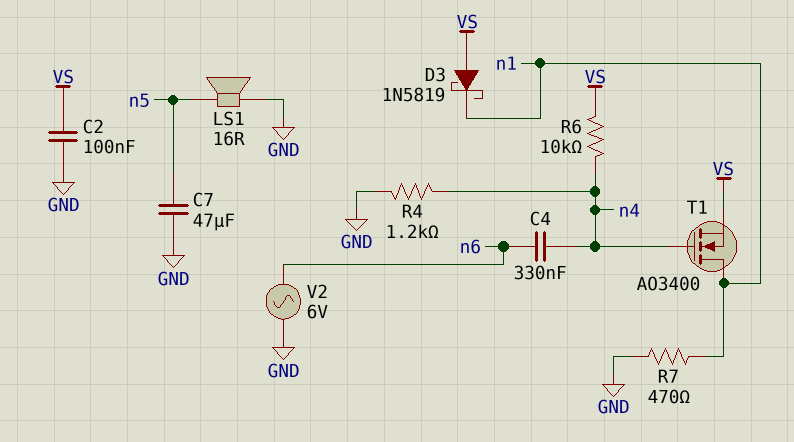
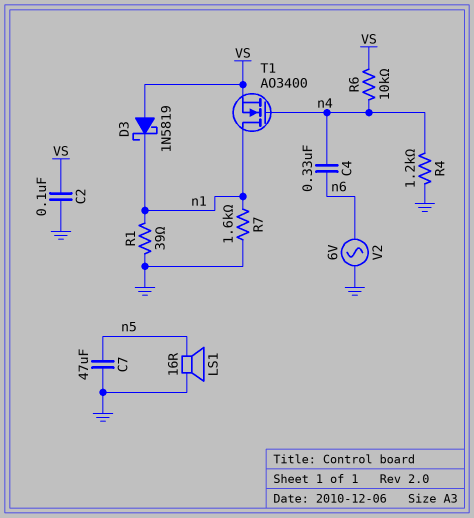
R1: none -> 39 (GND, n1)
R7: 470 (GND, n1) -> 1.6k (GND, n1)

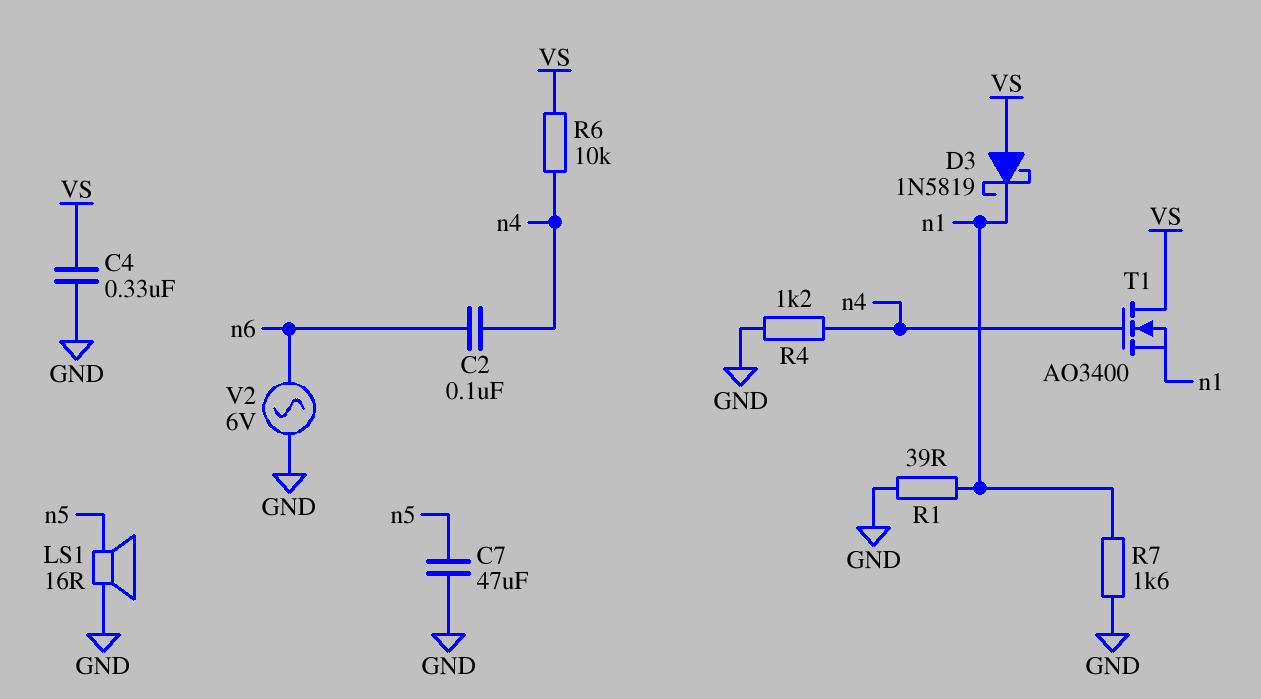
C2: 100nF (GND, VS) -> 100nF (n4, n6)
C4: 330nF (n4, n6) -> 330nF (GND, VS)
T1: NMOS AO3400 (G n4, D n1, S VS) -> NMOS AO3400 (G n4, D VS, S n1)

